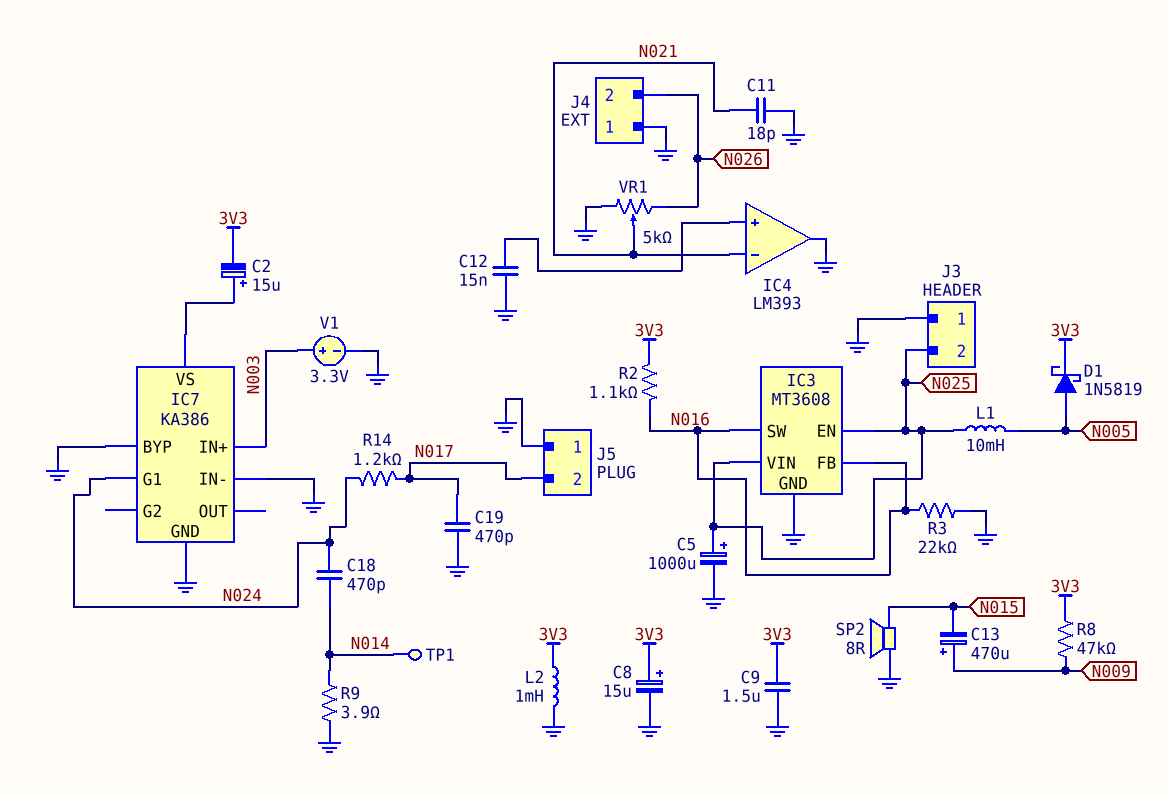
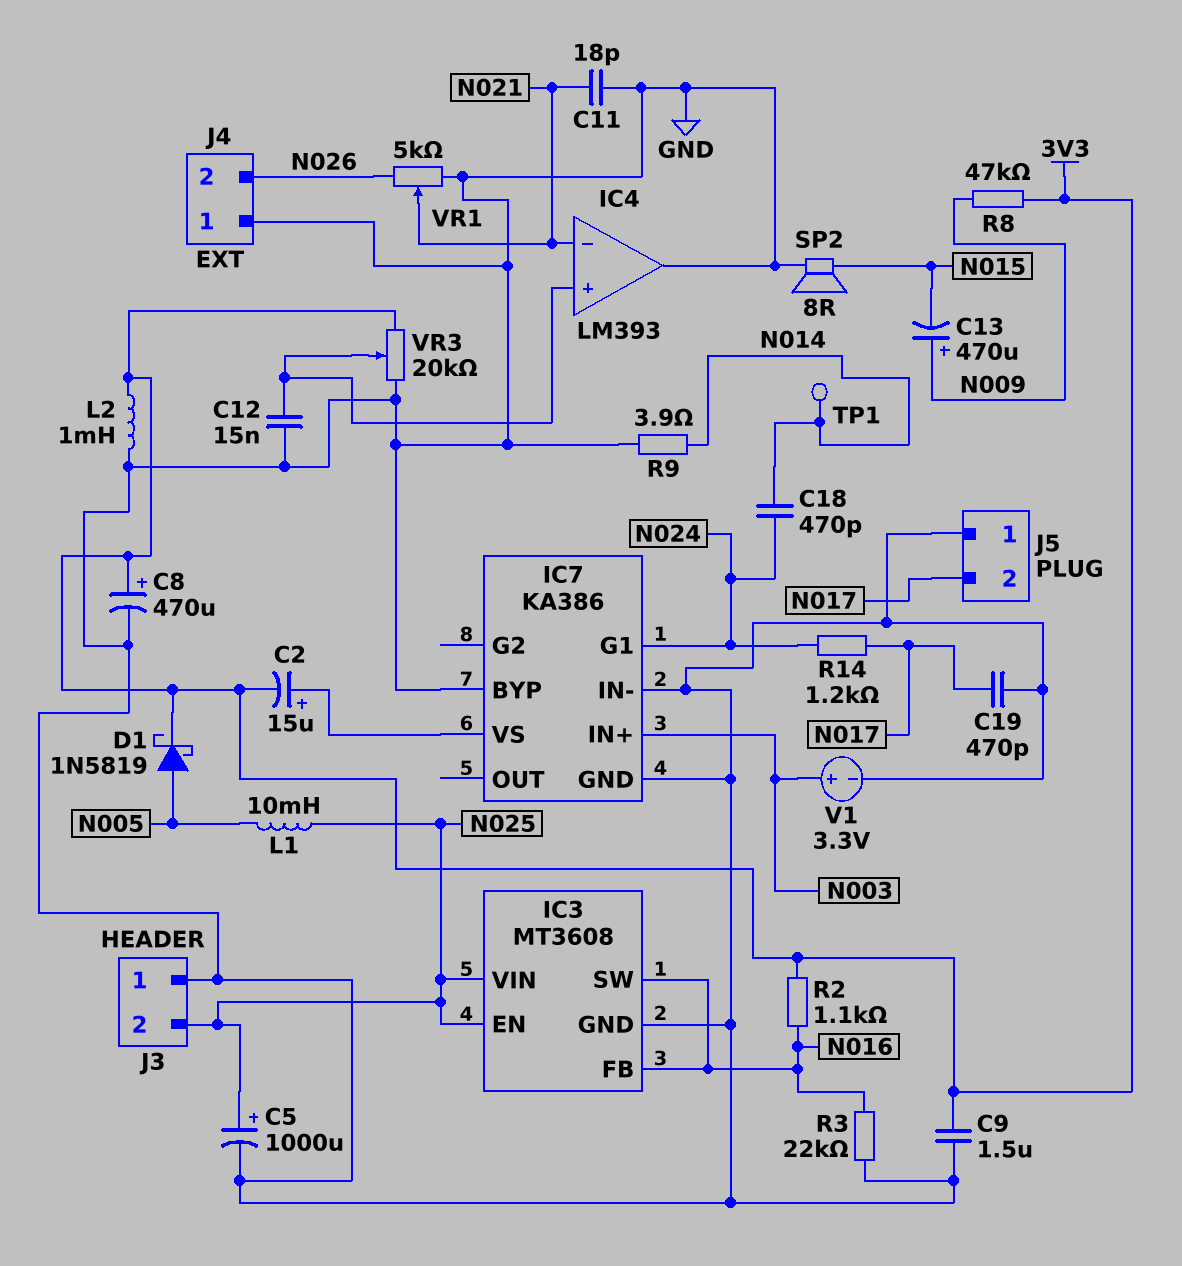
C8: 15uF (plus 3V3, minus GND) -> 470uF (plus 3V3, minus GND)
VR3: none -> 20k (3V3, GND, wiper IC4/in+)

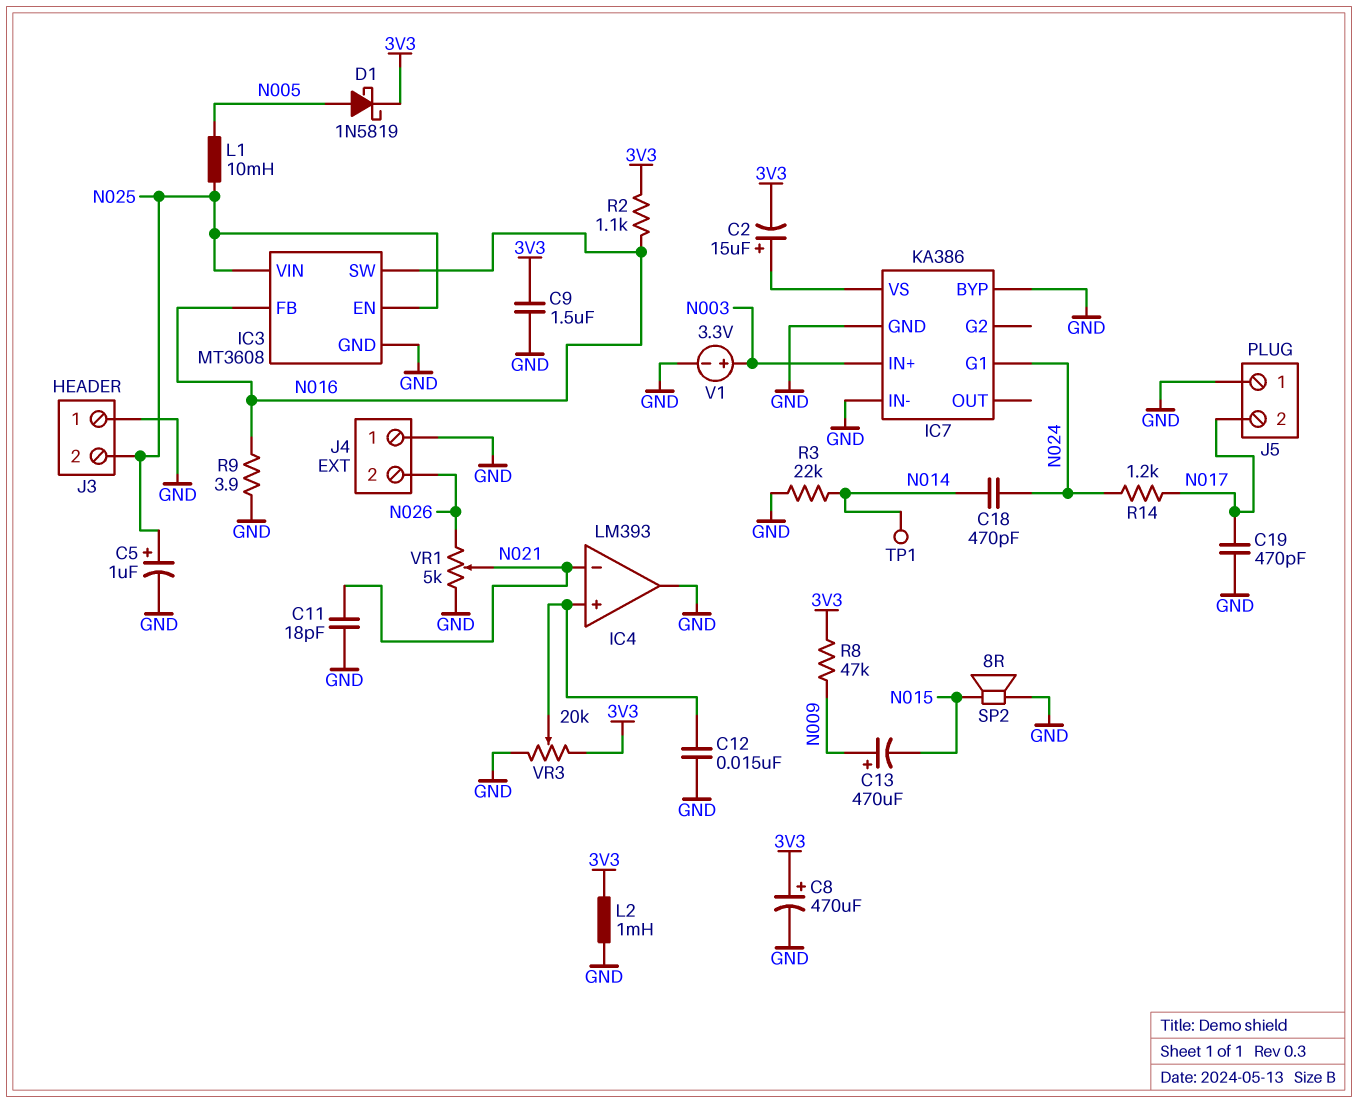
C5: 1000uF (plus N025, minus GND) -> 1uF (plus N025, minus GND)
R3: 22k (GND, N016) -> 22k (GND, N014)
R9: 3.9 (GND, N014) -> 3.9 (GND, N016)

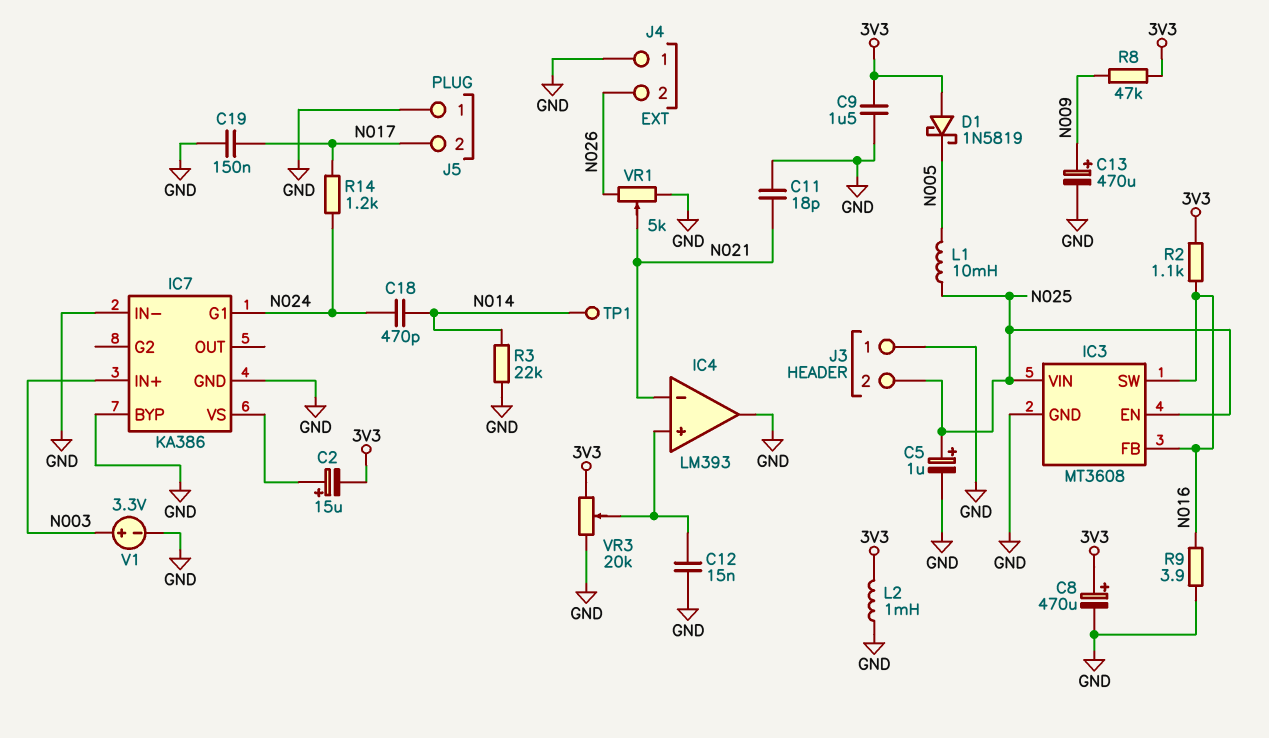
C13: 470uF (plus N009, minus N015) -> 470uF (plus N009, minus GND)
C19: 470pF (GND, N017) -> 150nF (GND, N017)
D1: schottky 1N5819 (A N005, K 3V3) -> schottky 1N5819 (A 3V3, K N005)
SP2: speaker 8R (GND, N015) -> none

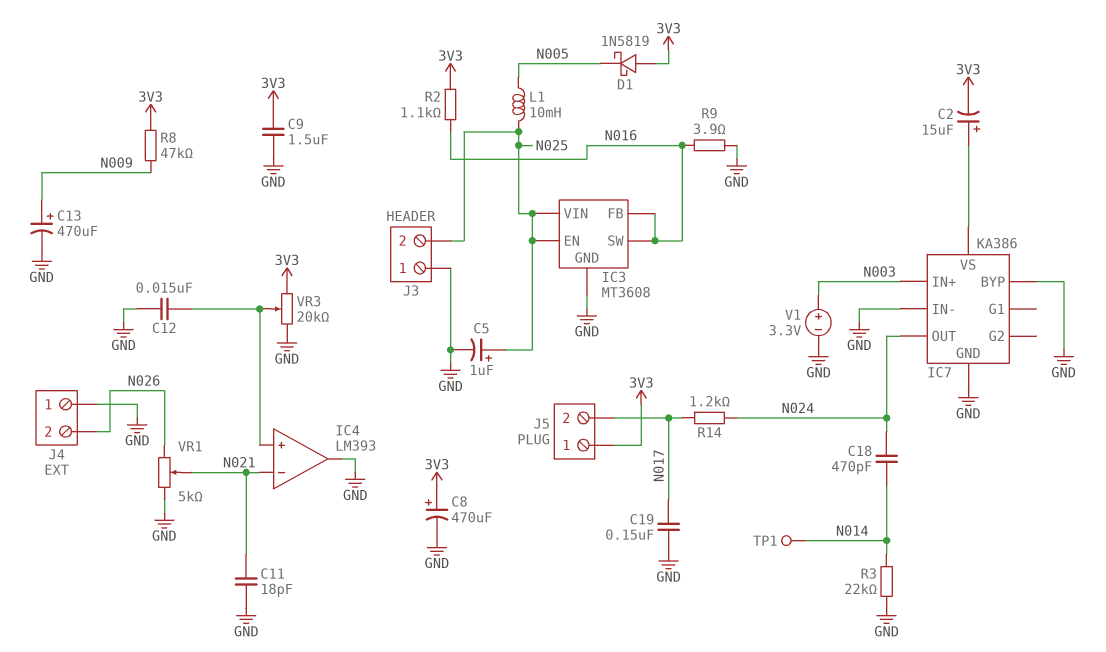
IC7 pin G1: N024 -> none
IC7 pin OUT: none -> N024
J5 pin 1: GND -> 3V3
L2: 1mH (3V3, GND) -> none

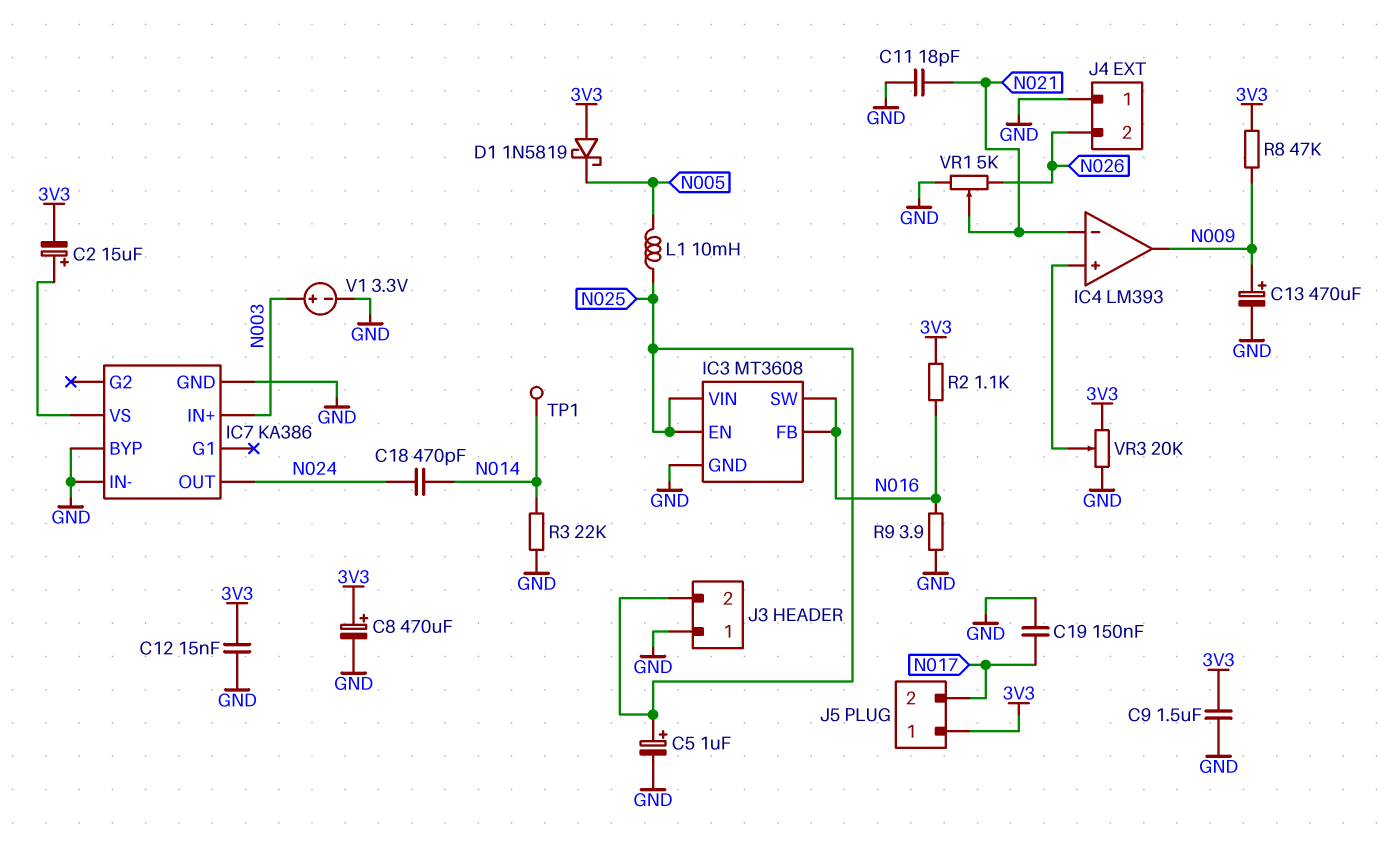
C12: 15nF (GND, IC4/in+) -> 15nF (3V3, GND)
IC4 pin out: GND -> N009
R14: 1.2k (N017, N024) -> none

